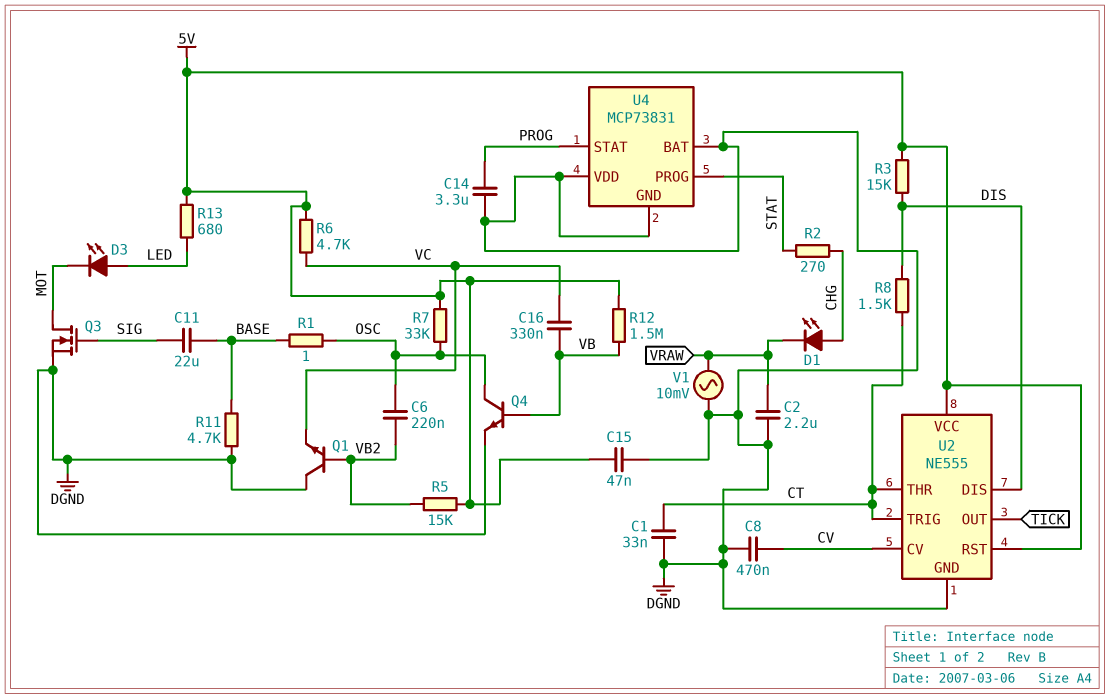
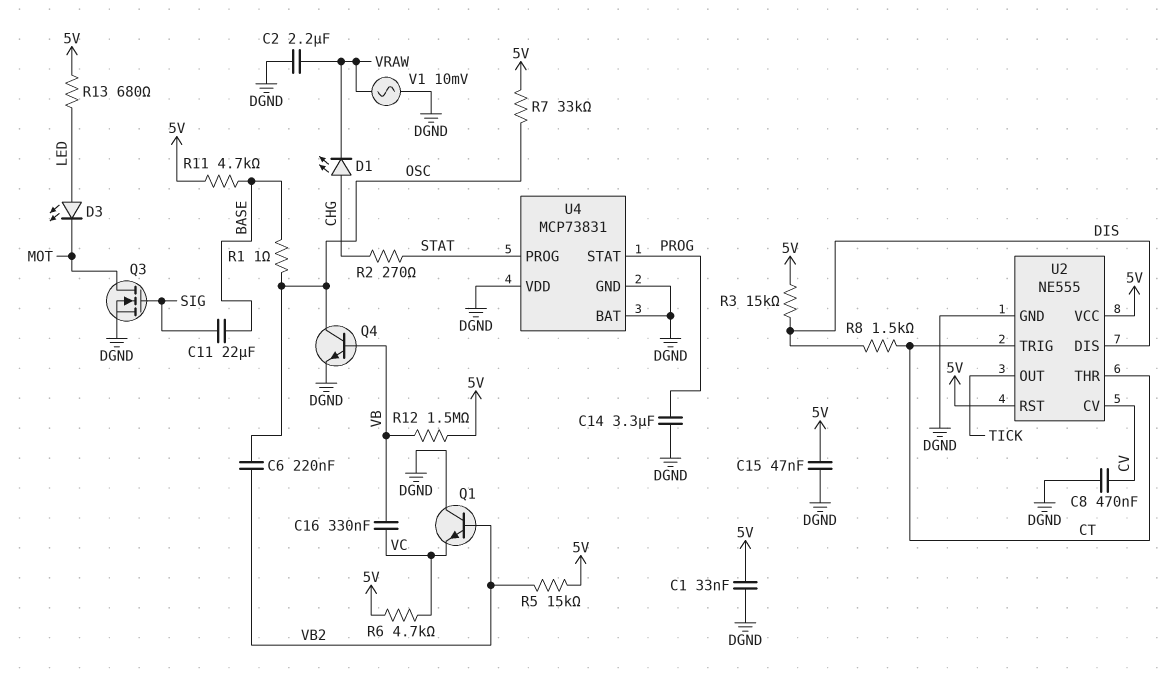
C1: 33nF (CT, DGND) -> 33nF (5V, DGND)
R11: 4.7k (BASE, DGND) -> 4.7k (5V, BASE)

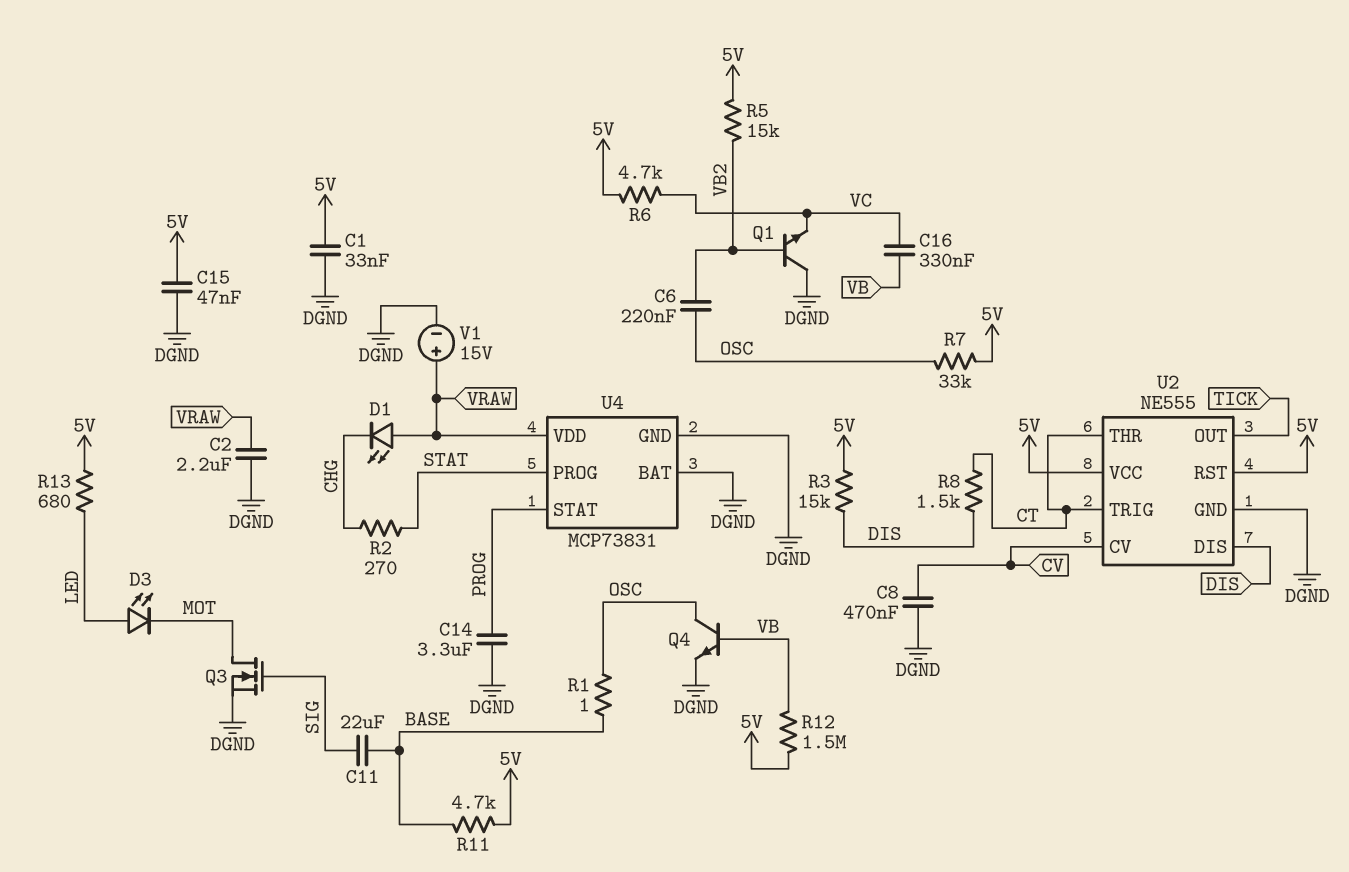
D1: LED (A CHG, K VRAW) -> LED (A VRAW, K CHG)
U4 pin VDD: DGND -> VRAW
V1: AC 10mV (DGND, VRAW) -> 15V (plus VRAW, minus DGND)

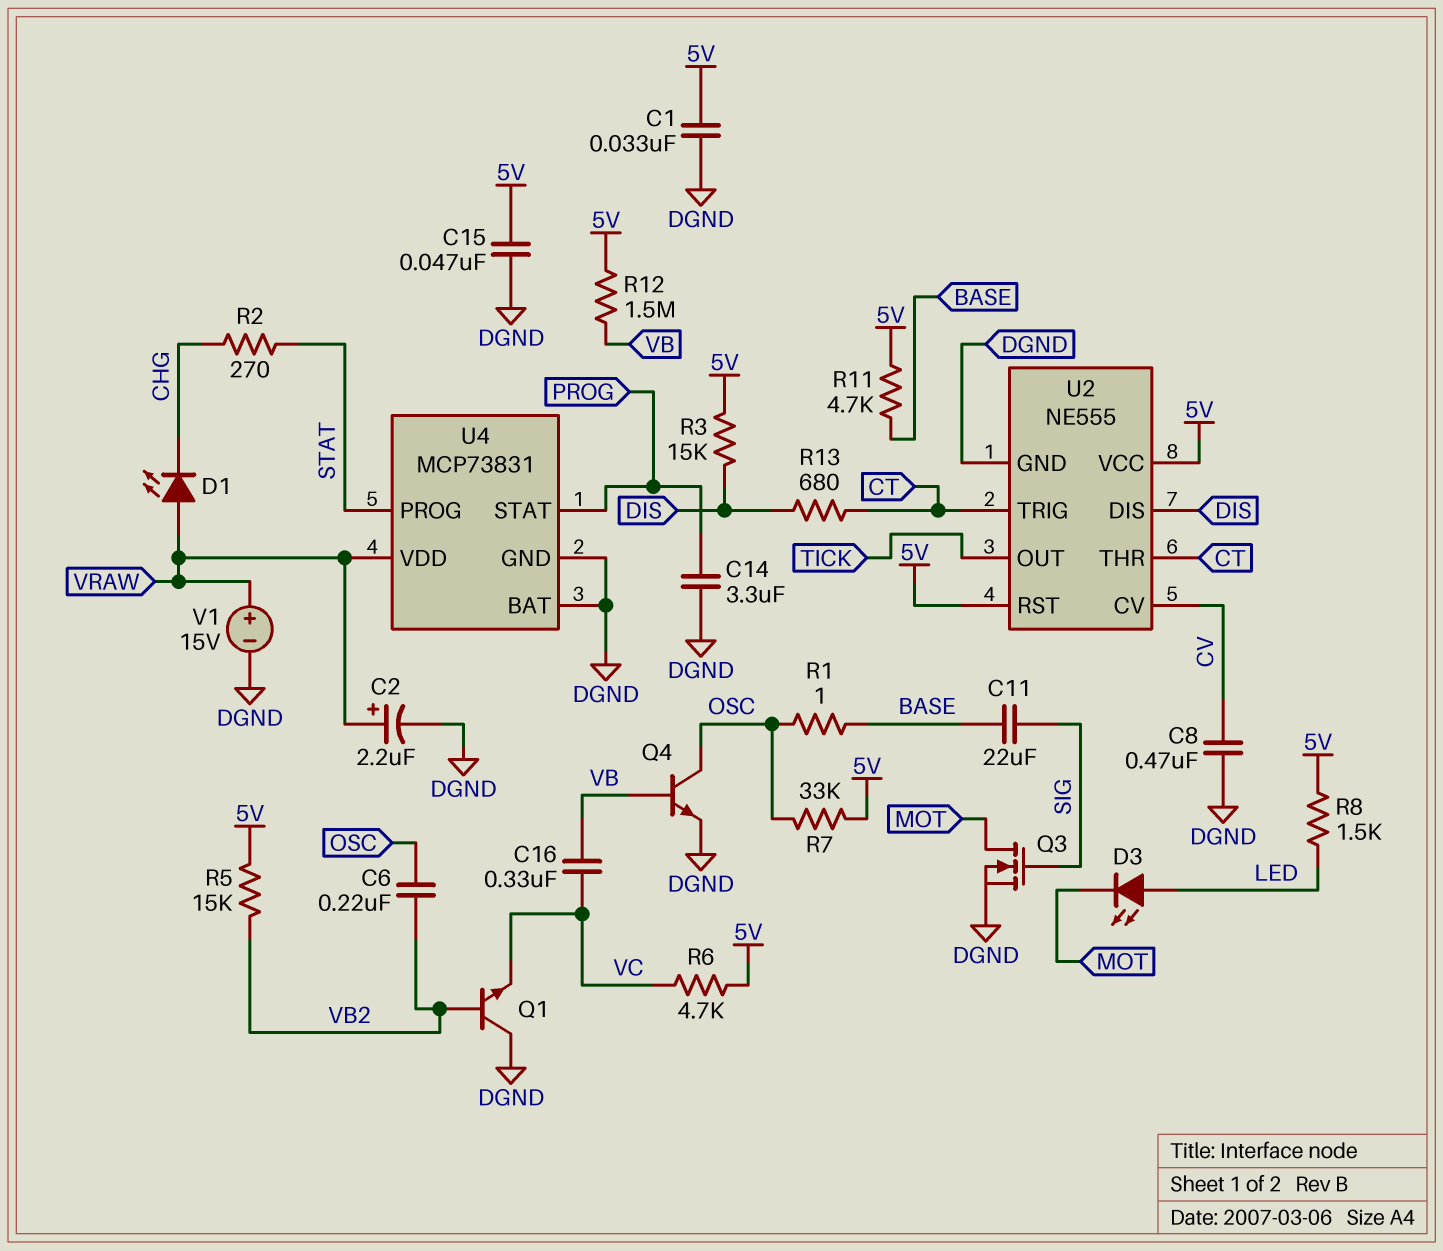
C2: 2.2uF (DGND, VRAW) -> 2.2uF (plus VRAW, minus DGND)
R8: 1.5k (CT, DIS) -> 1.5k (5V, LED)
R13: 680 (5V, LED) -> 680 (CT, DIS)

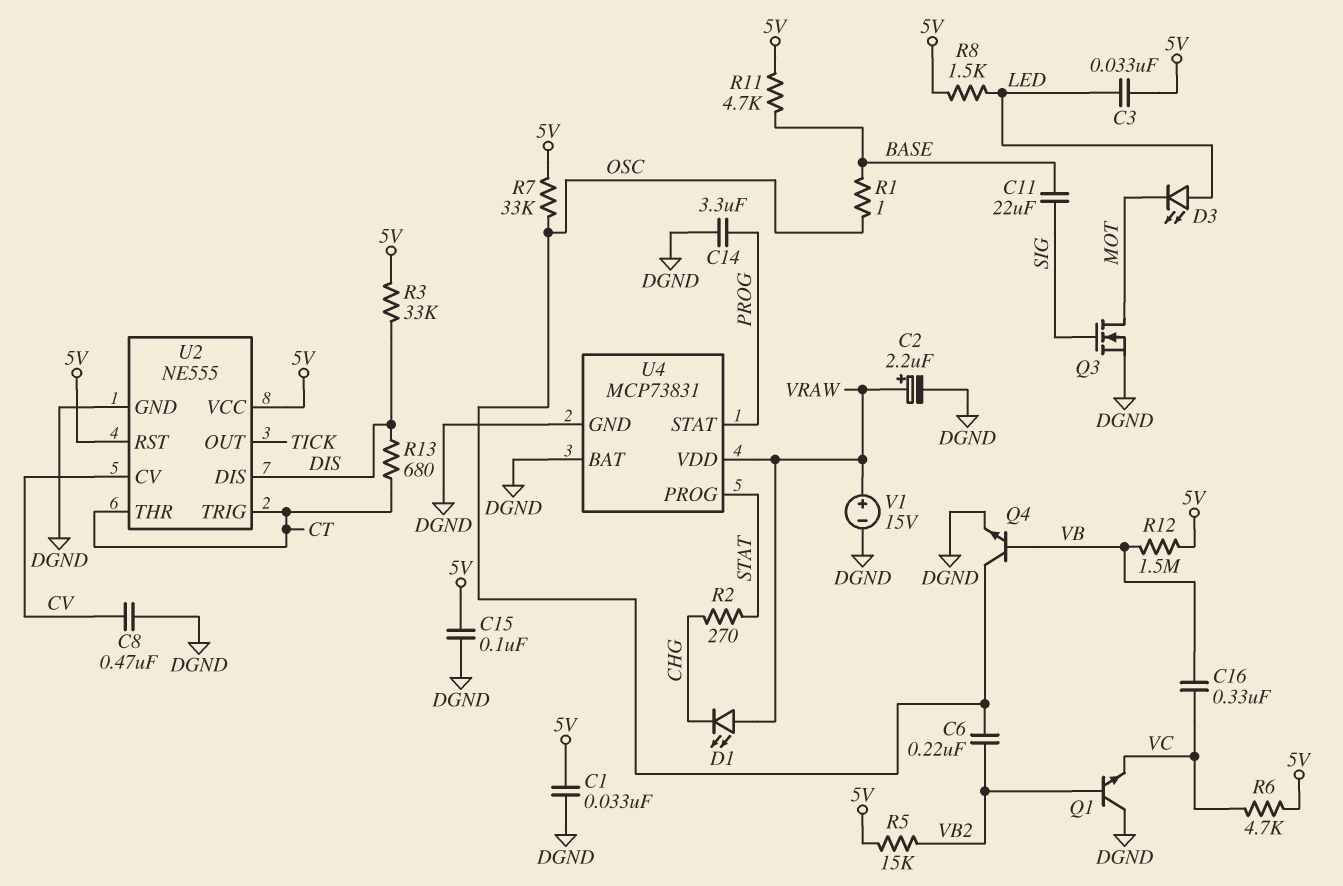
C3: none -> 33nF (5V, LED)
C15: 47nF (5V, DGND) -> 100nF (5V, DGND)
R3: 15k (5V, DIS) -> 33k (5V, DIS)

